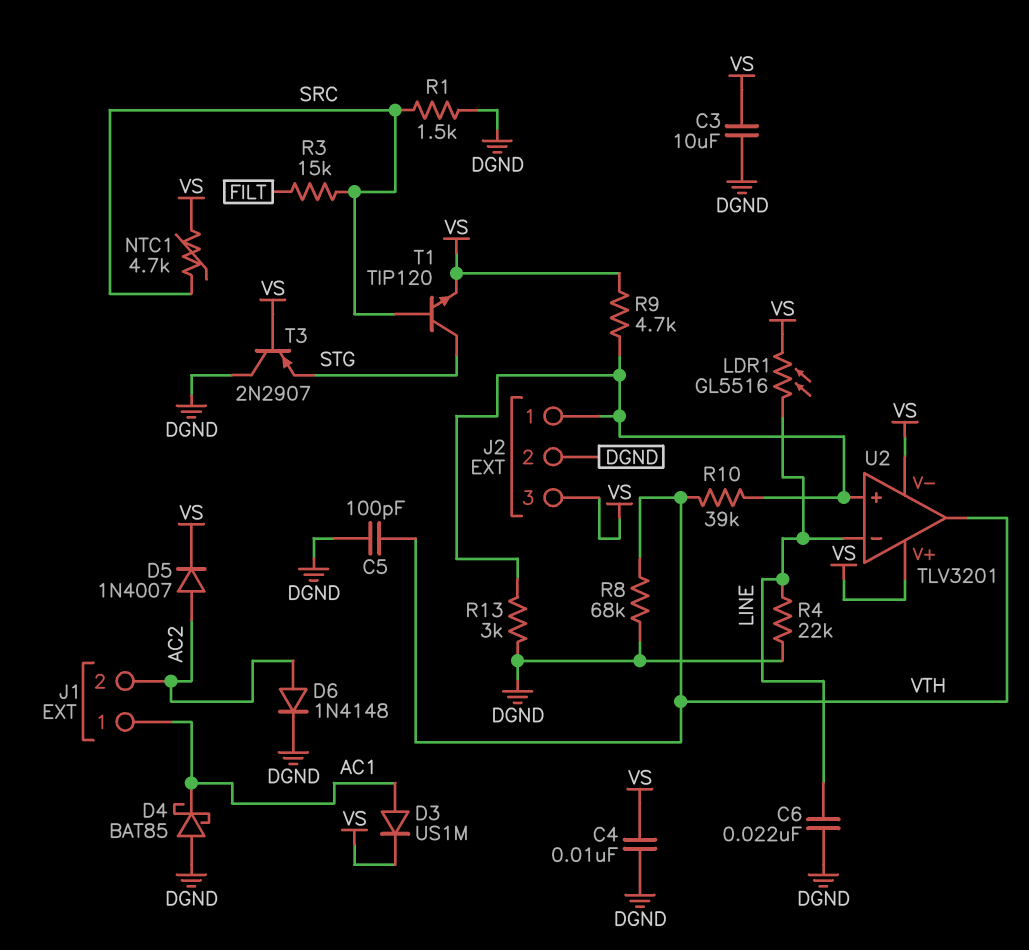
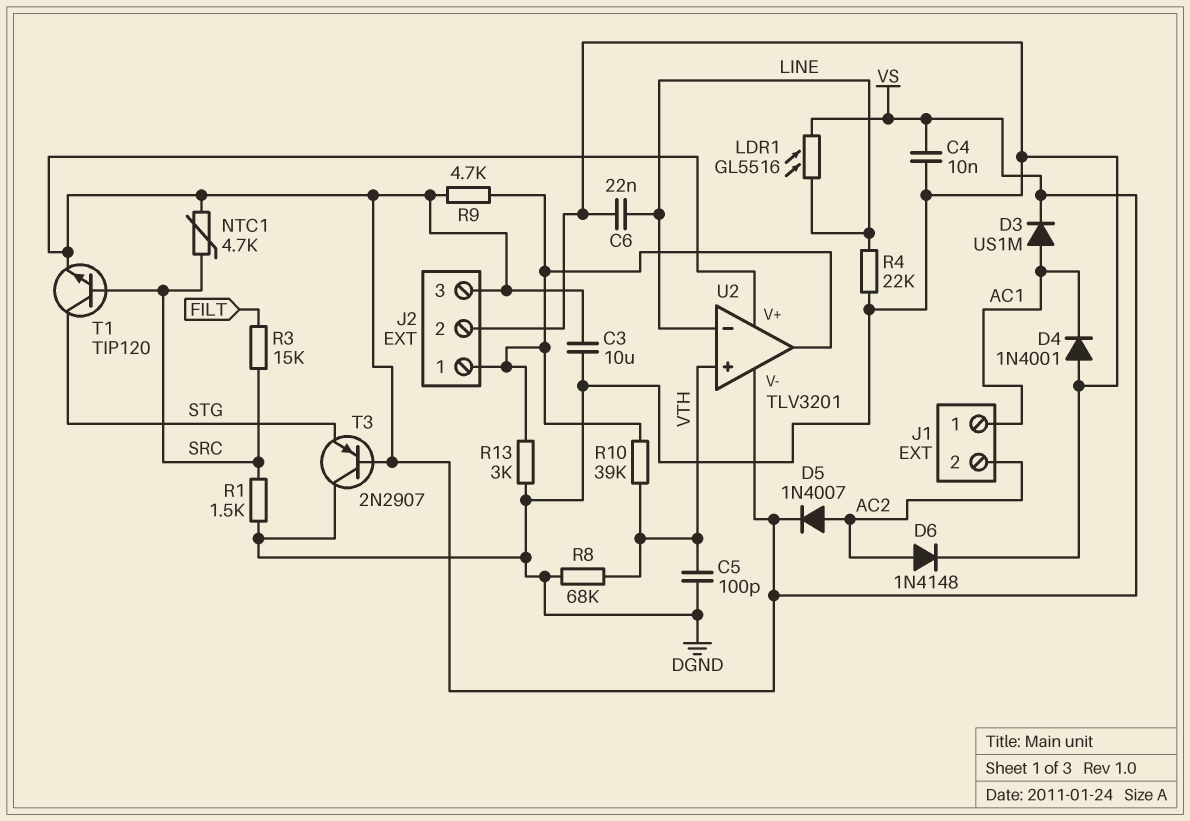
D4: schottky BAT85 (A DGND, K AC1) -> diode 1N4001 (A DGND, K AC1)
U2 pin in+: J2/1 -> VTH
U2 pin out: VTH -> J2/1

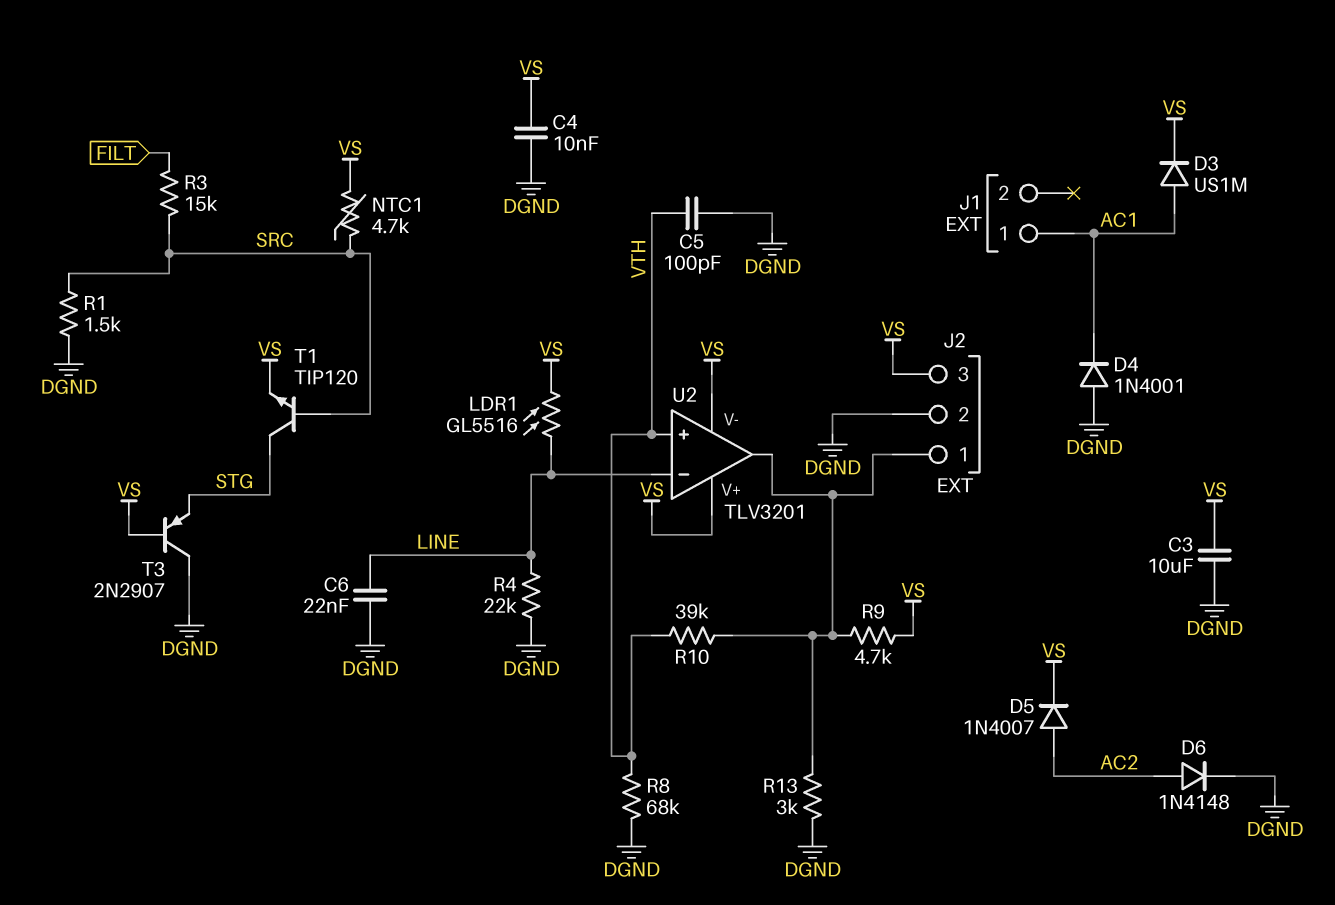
J1 pin 2: AC2 -> none

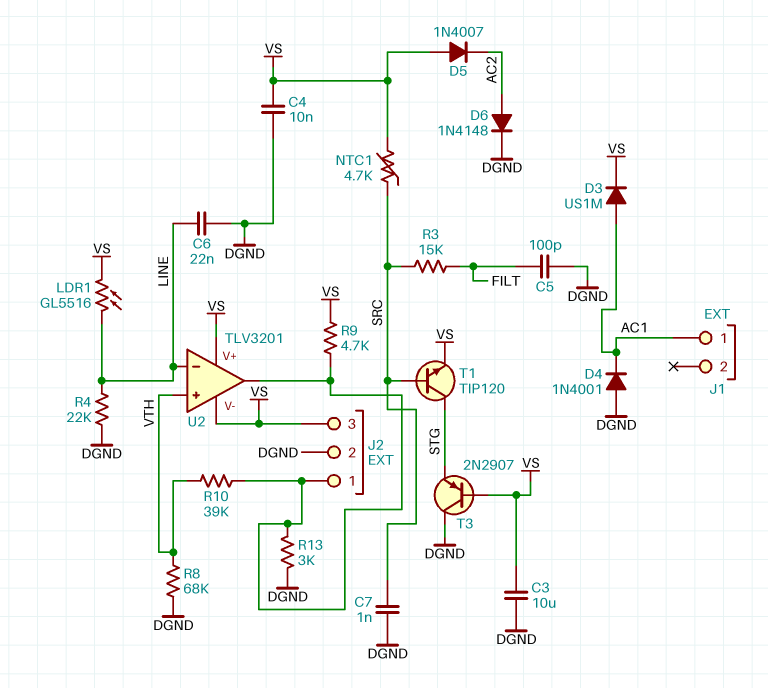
C5: 100pF (DGND, VTH) -> 100pF (DGND, FILT)
C7: none -> 1nF (DGND, SRC)
D5: diode 1N4007 (A AC2, K VS) -> diode 1N4007 (A VS, K AC2)
R1: 1.5k (DGND, SRC) -> none

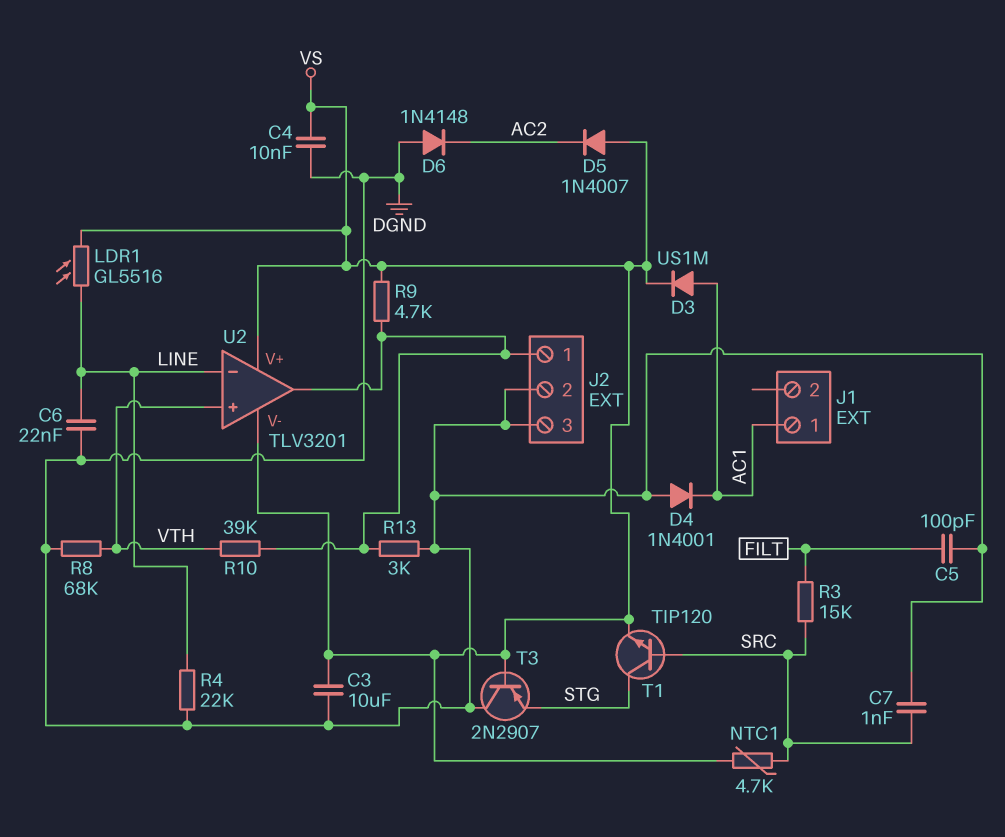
D6: diode 1N4148 (A AC2, K DGND) -> diode 1N4148 (A DGND, K AC2)
J2 pin 3: VS -> DGND

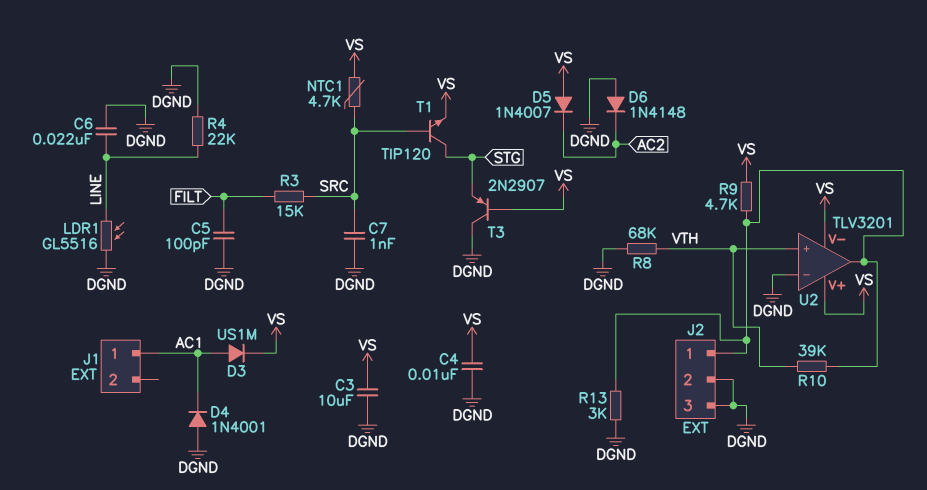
LDR1: GL5516 (LINE, VS) -> GL5516 (DGND, LINE)
U2 pin in-: LINE -> DGND

